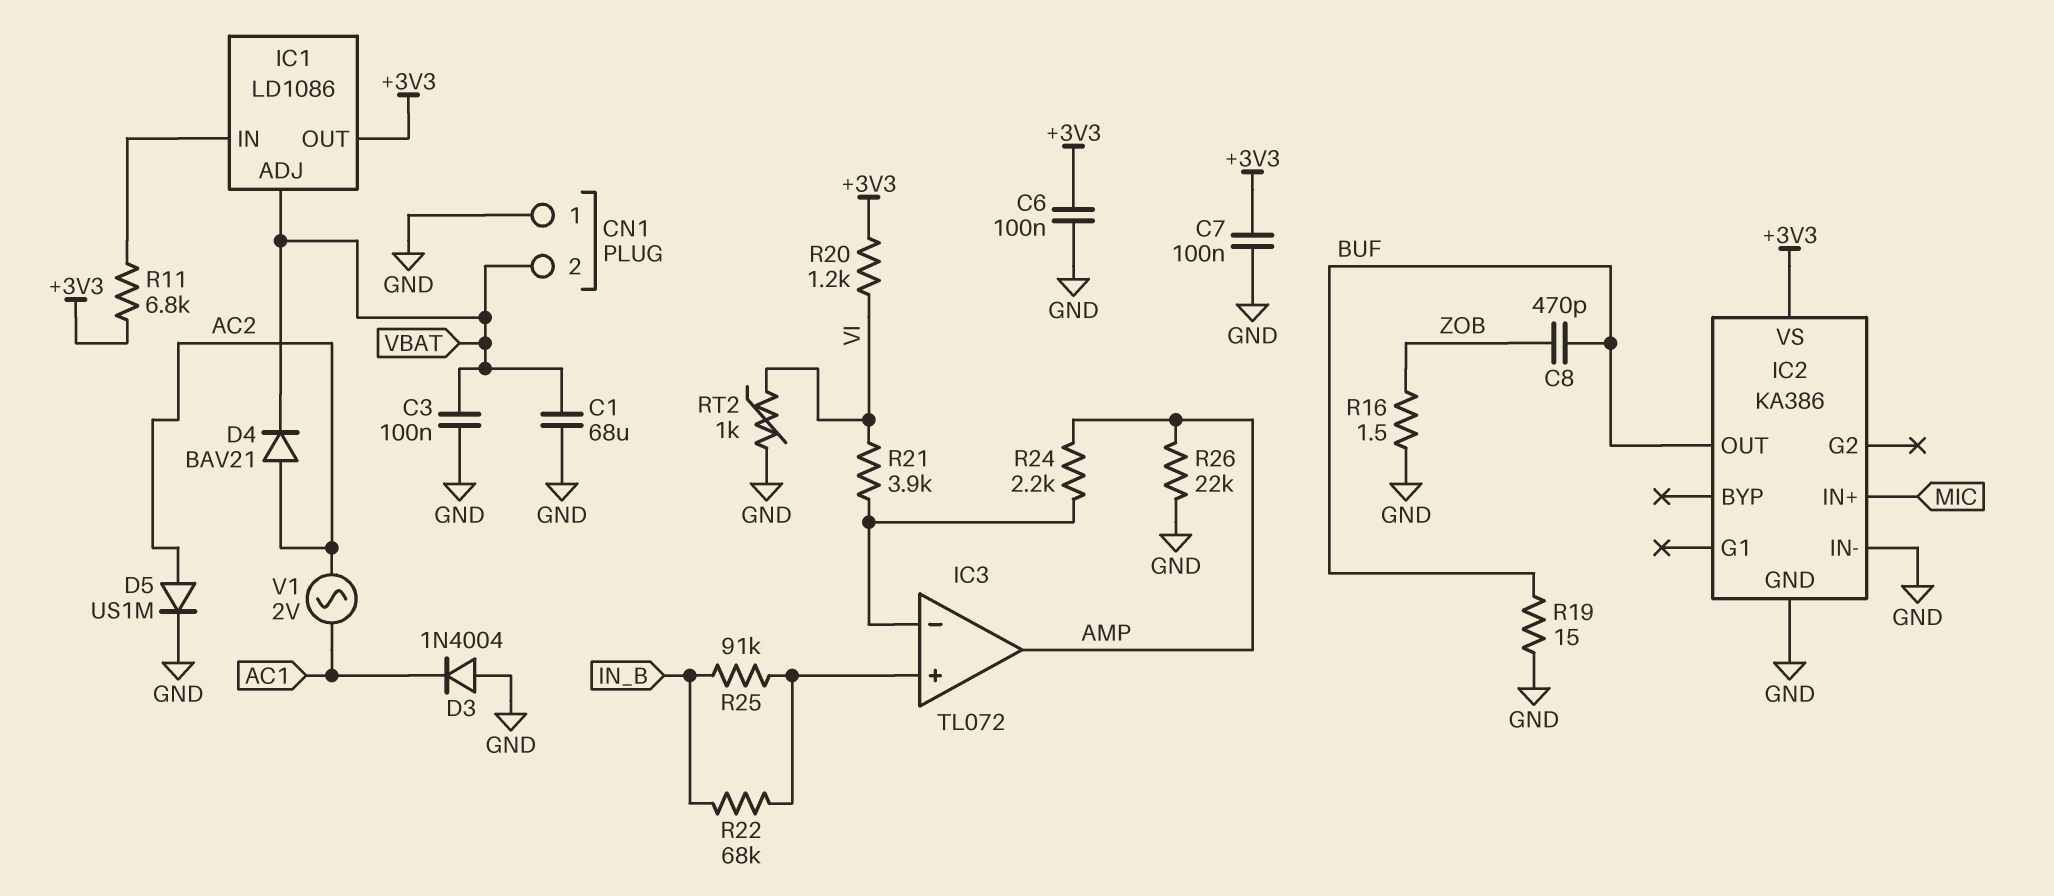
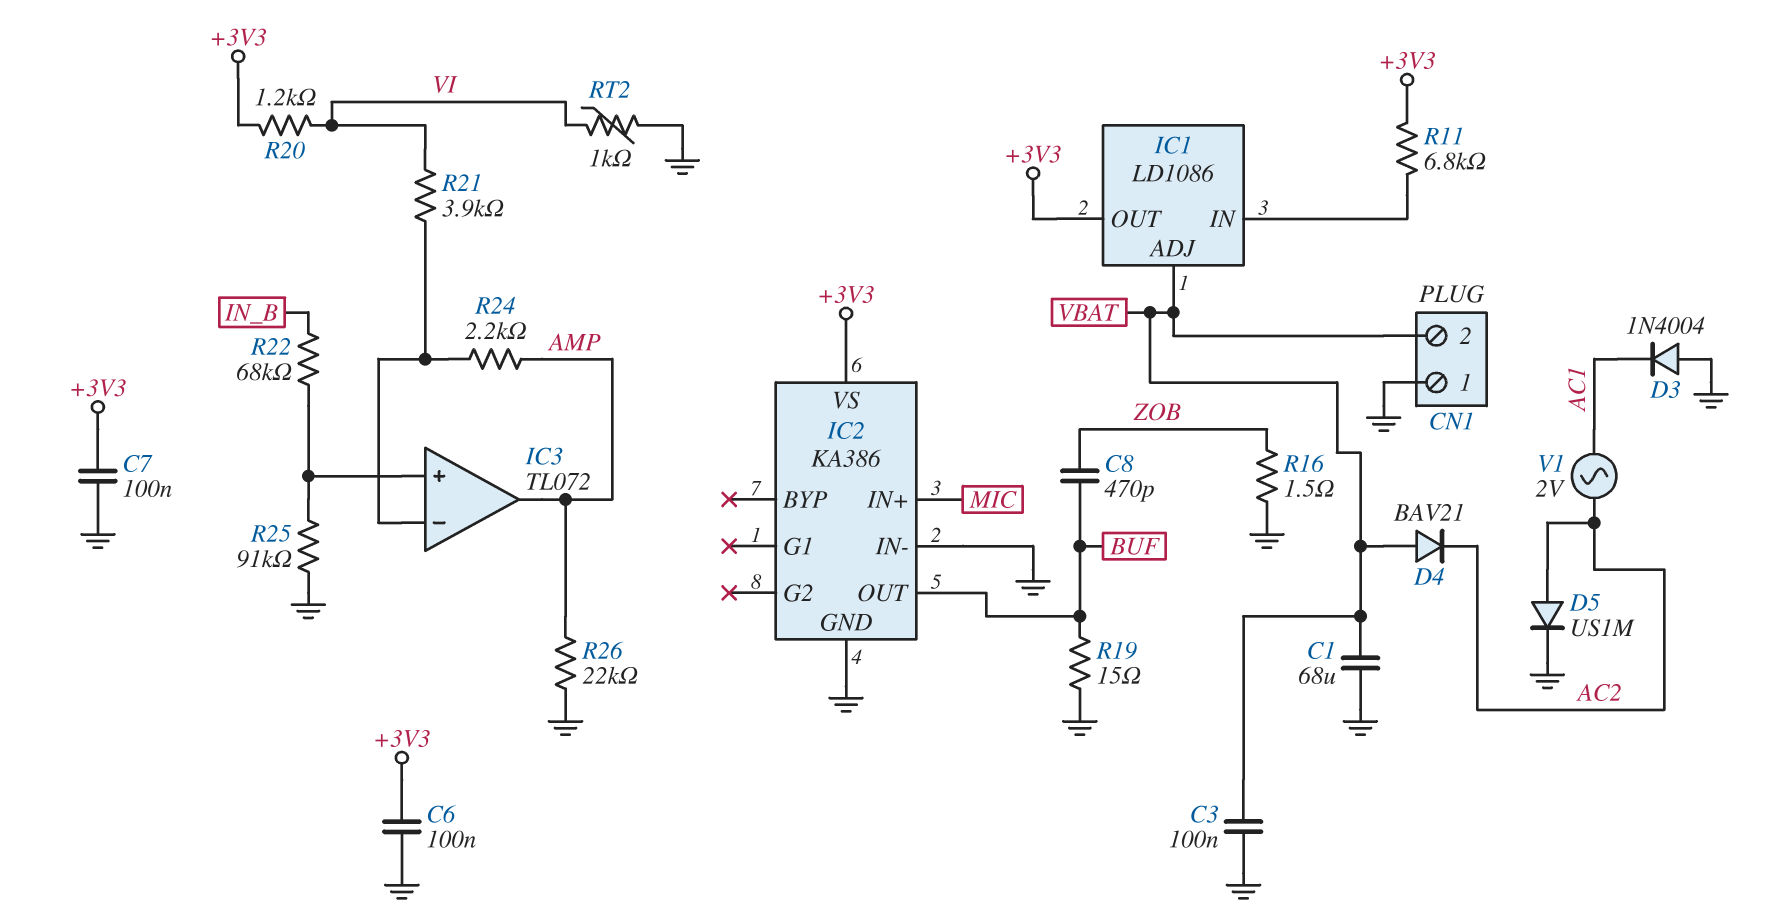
D4: diode BAV21 (A AC2, K VBAT) -> diode BAV21 (A VBAT, K AC2)
R25: 91k (IC3/in+, IN_B) -> 91k (GND, IC3/in+)

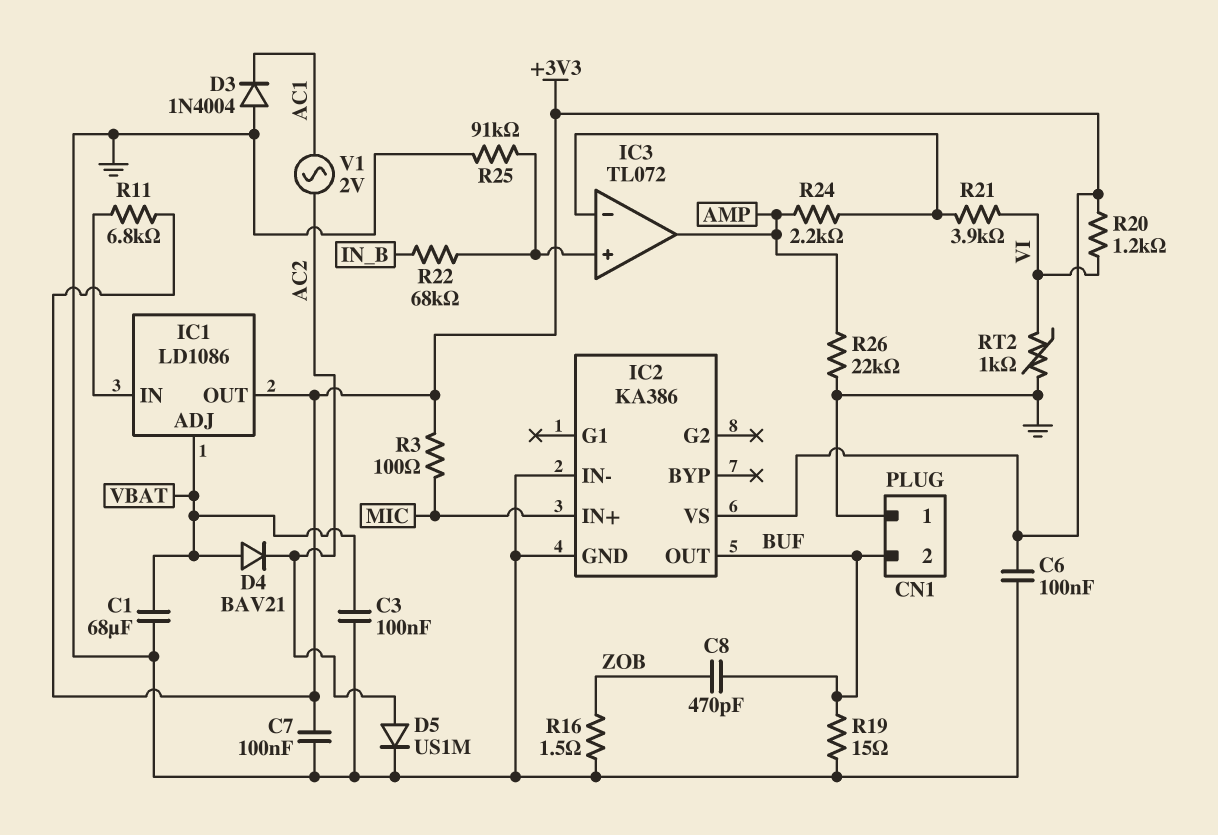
CN1 pin 2: VBAT -> BUF
R3: none -> 100 (+3V3, MIC)

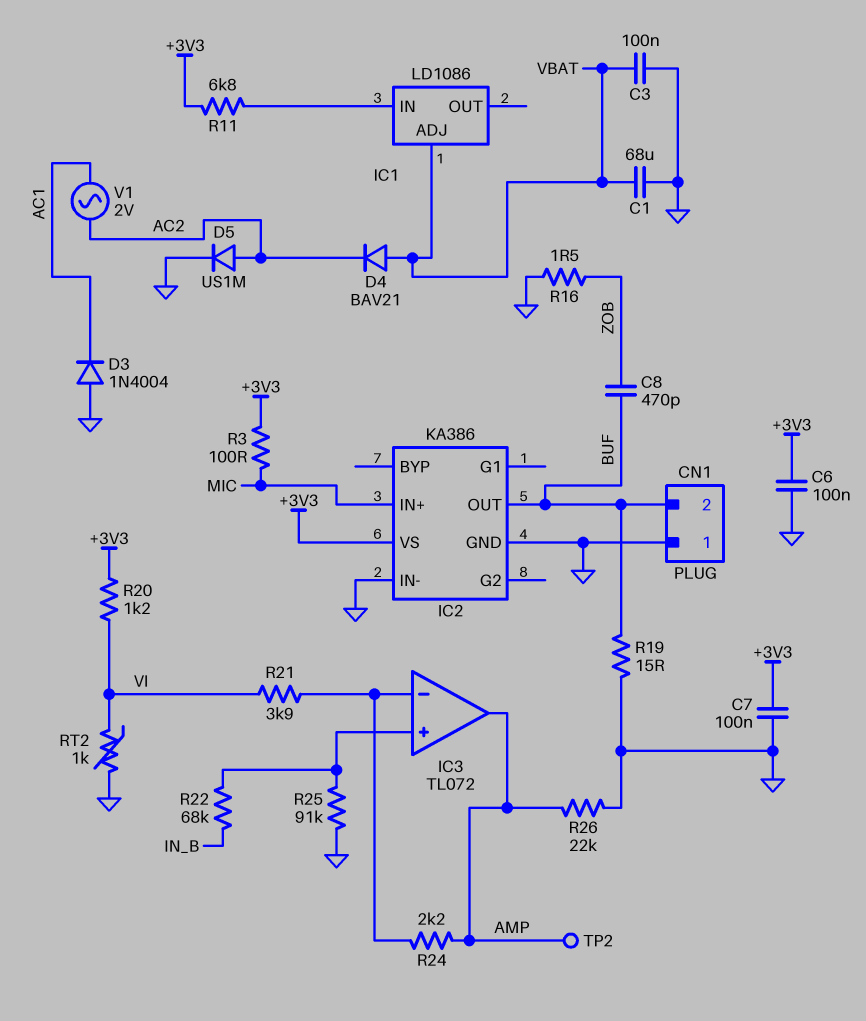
IC1 pin OUT: +3V3 -> none
TP2: none -> test point (AMP)

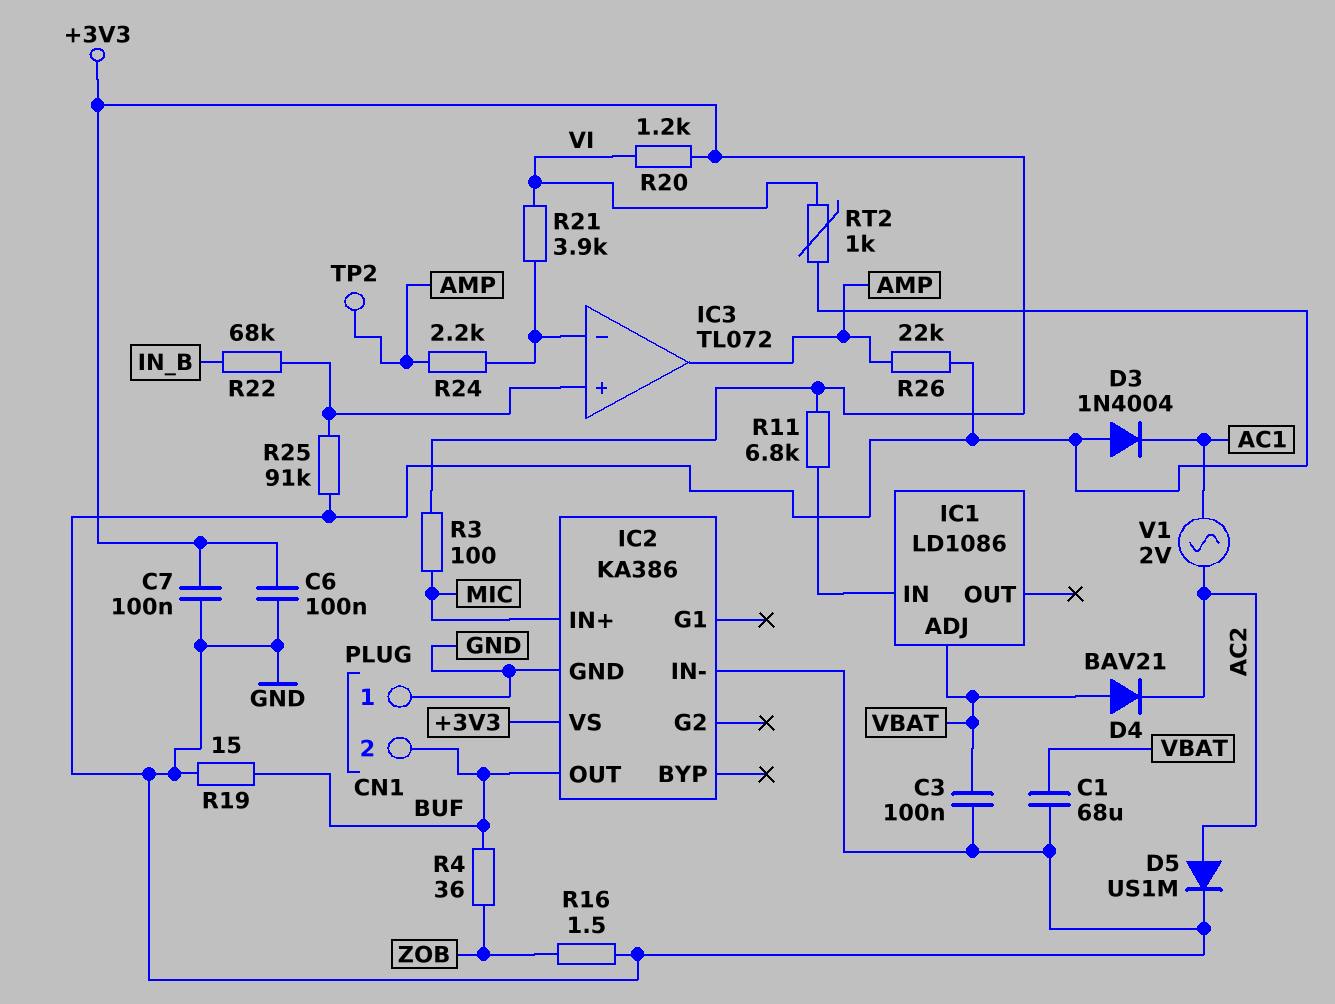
C8: 470pF (BUF, ZOB) -> none
R4: none -> 36 (BUF, ZOB)

